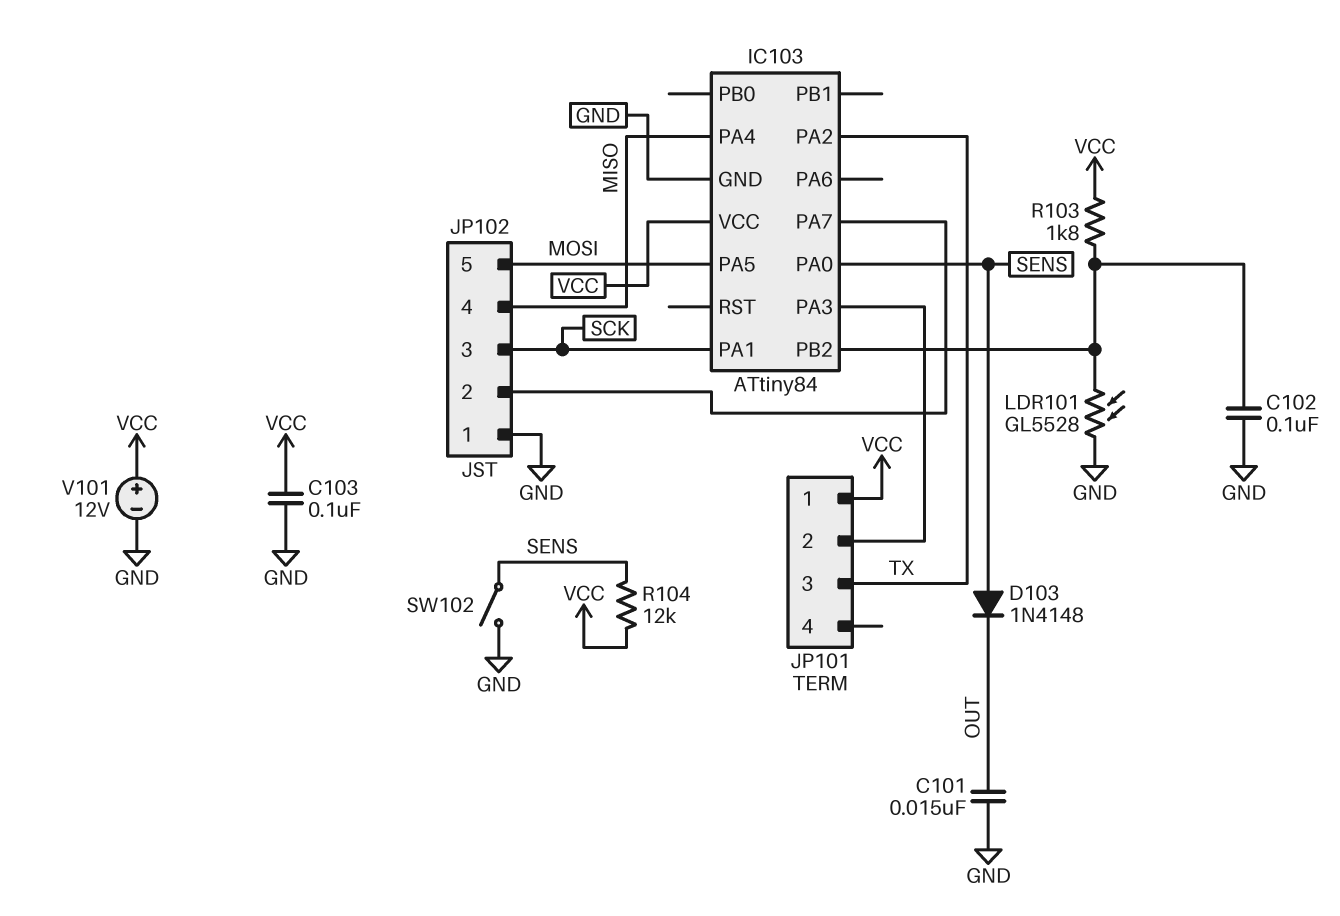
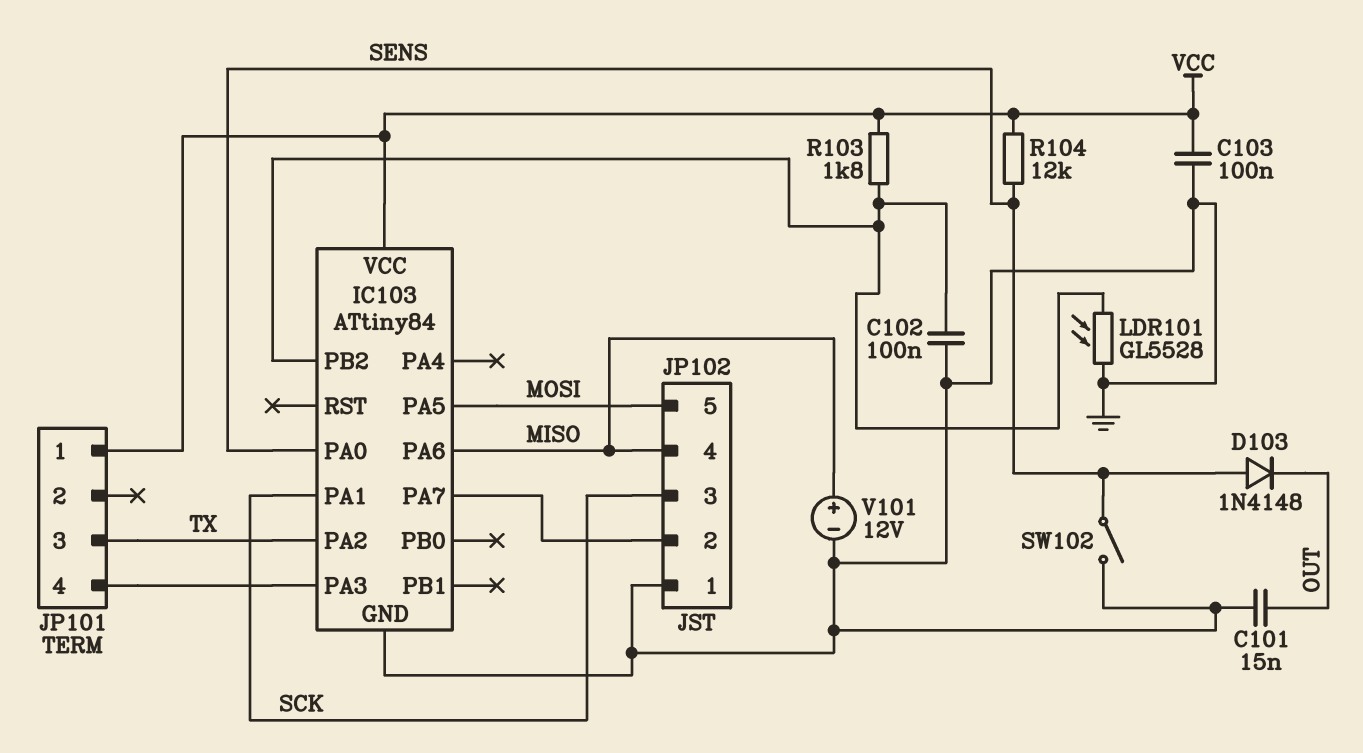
IC103 pin PA4: MISO -> none
IC103 pin PA6: none -> MISO
JP101 pin 2: IC103/PA3 -> none
JP101 pin 4: none -> IC103/PA3
V101: 12V (plus VCC, minus GND) -> 12V (plus MISO, minus GND)

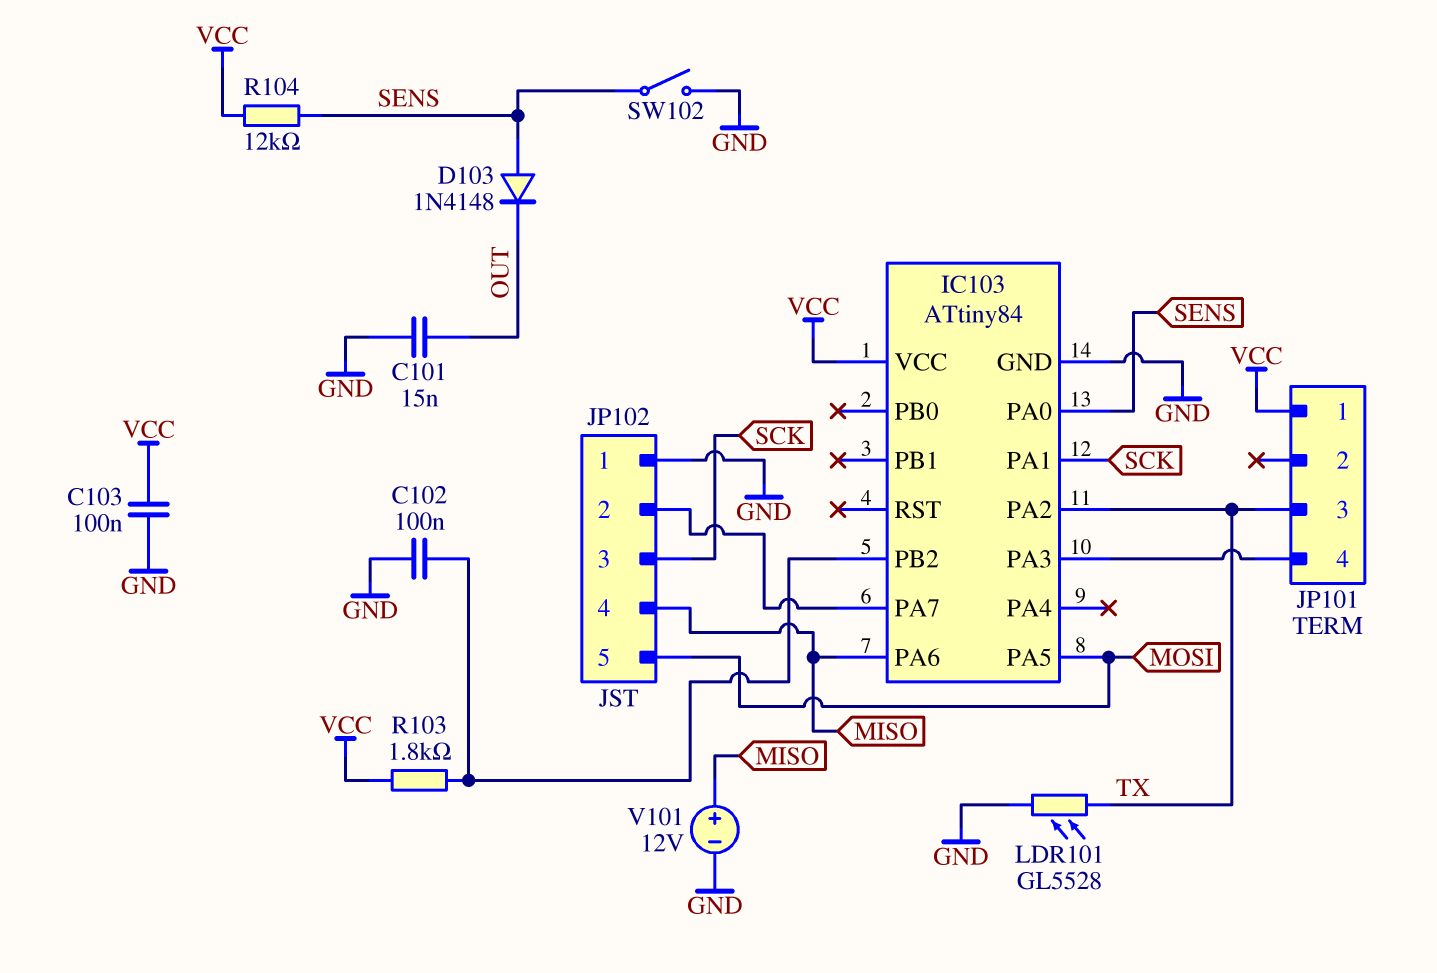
LDR101: GL5528 (GND, IC103/PB2) -> GL5528 (GND, TX)

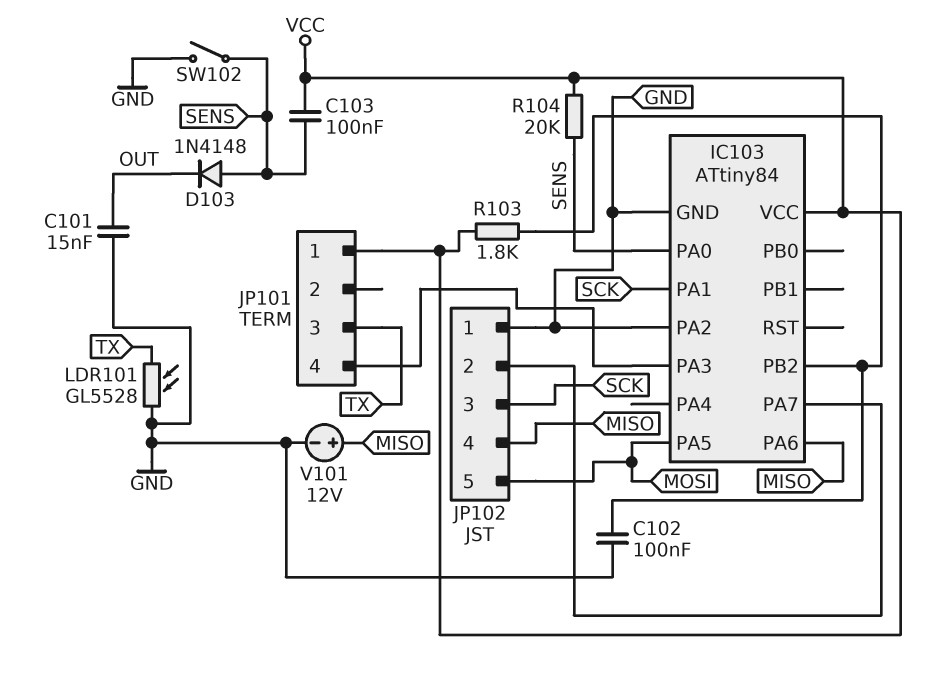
C103: 100nF (GND, VCC) -> 100nF (SENS, VCC)
IC103 pin PA2: TX -> GND
R104: 12k (SENS, VCC) -> 20k (SENS, VCC)

